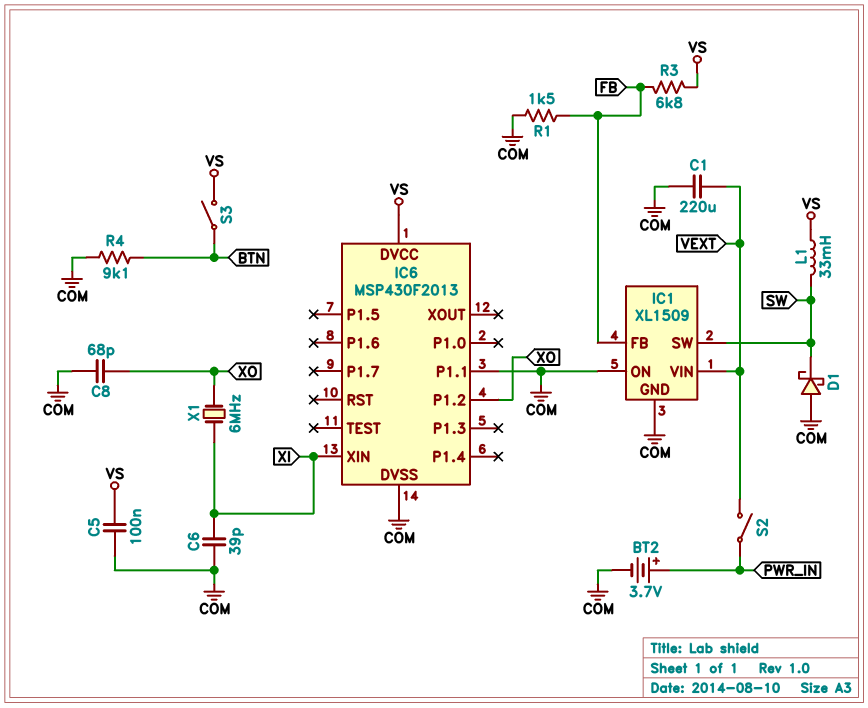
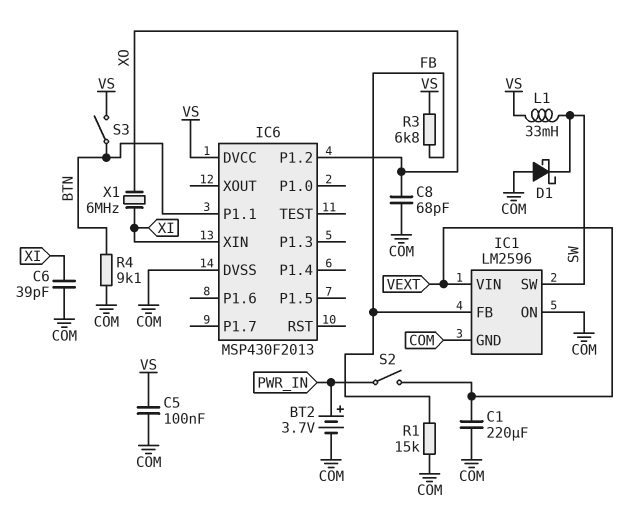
IC1: XL1509 -> LM2596
IC6 pin P1.1: COM -> BTN
R1: 1.5k (COM, FB) -> 15k (COM, FB)

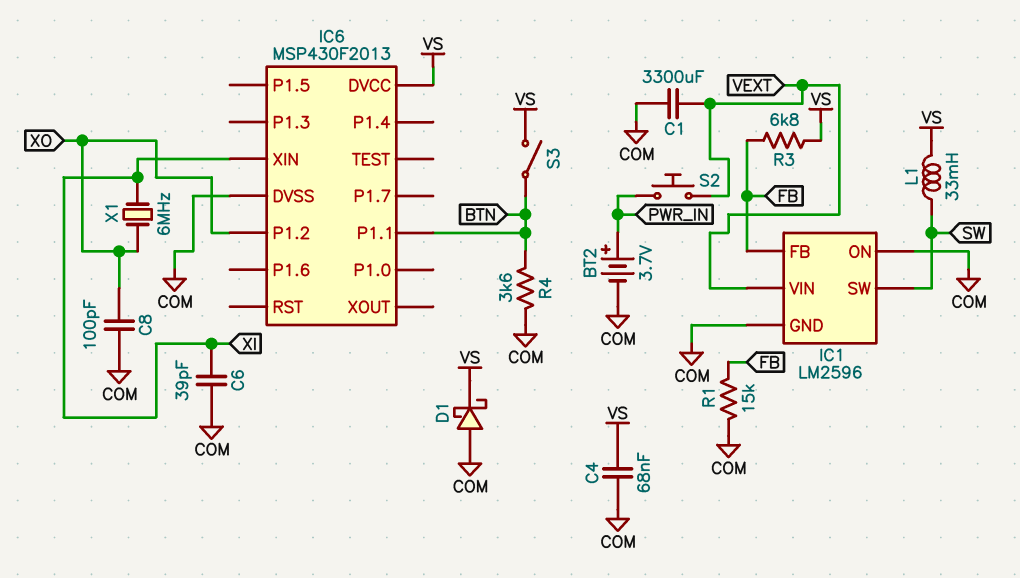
C1: 220uF (COM, VEXT) -> 3300uF (COM, VEXT)
C4: none -> 68nF (COM, VS)
C5: 100nF (COM, VS) -> none
C8: 68pF (COM, XO) -> 100pF (COM, XO)
D1: schottky (A COM, K SW) -> schottky (A COM, K VS)
R4: 9.1k (BTN, COM) -> 3.6k (BTN, COM)
S2: switch (PWR_IN, VEXT) -> button (PWR_IN, VEXT)

